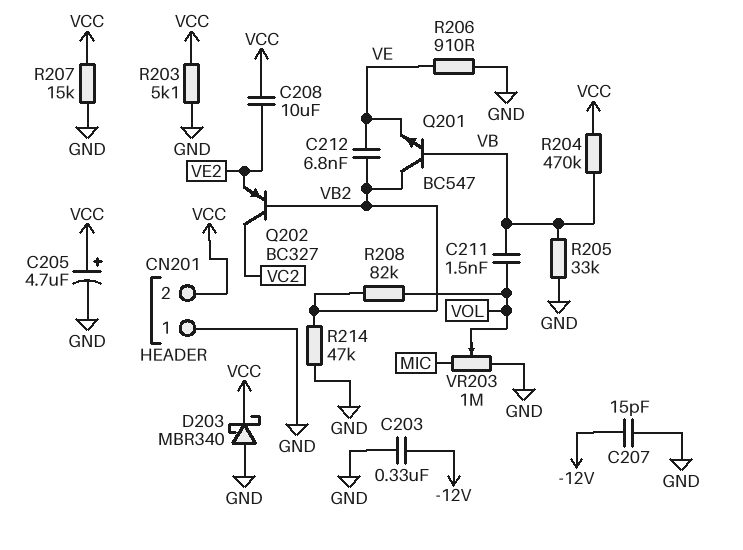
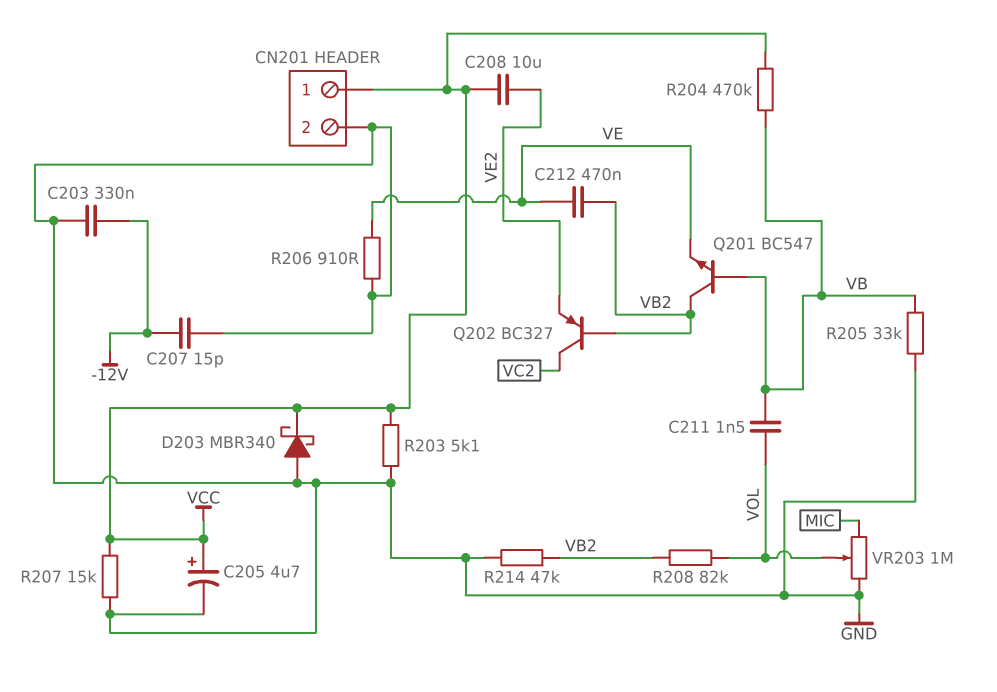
C212: 6.8nF (VB2, VE) -> 470nF (VB2, VE)
CN201 pin 1: GND -> VCC
CN201 pin 2: VCC -> GND

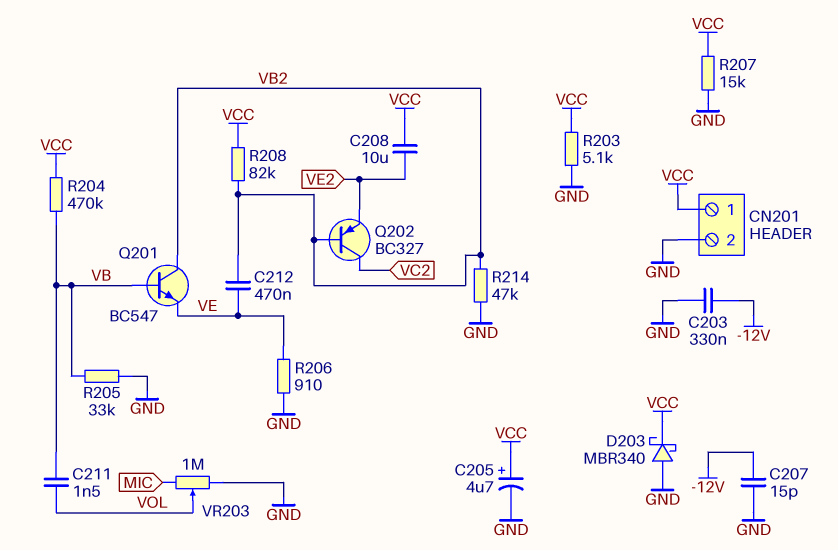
R208: 82k (VB2, VOL) -> 82k (VB2, VCC)

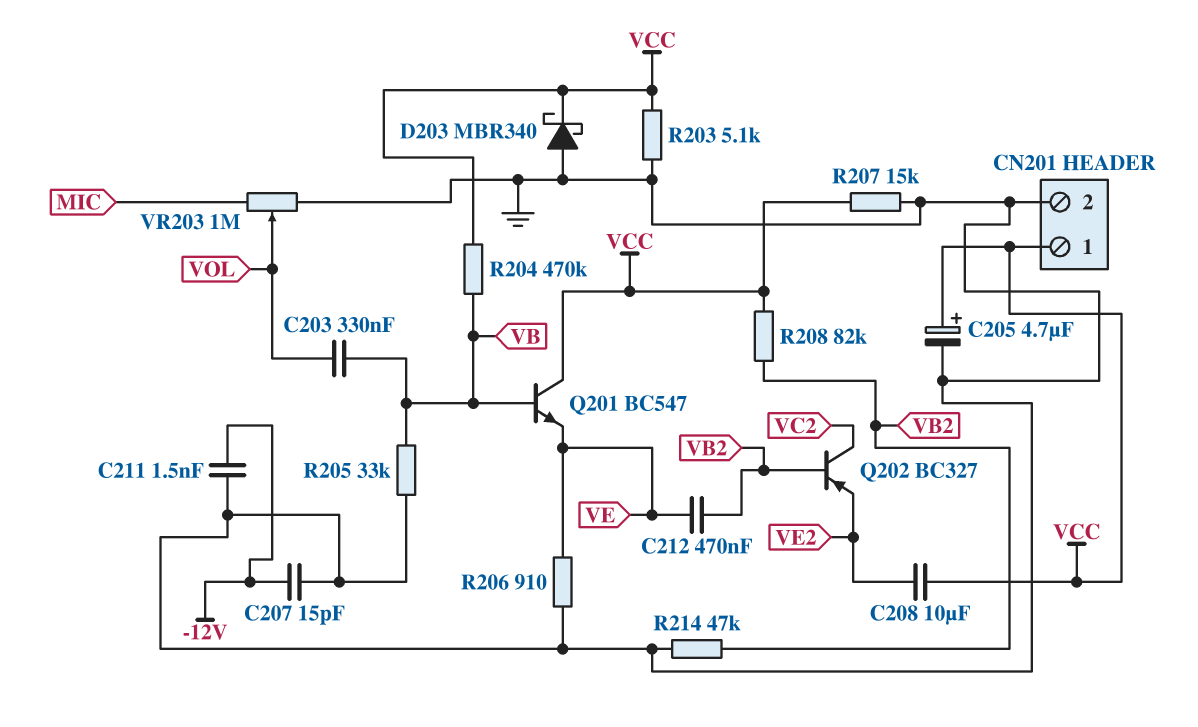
C203: 330nF (-12V, GND) -> 330nF (VB, VOL)
C211: 1.5nF (VB, VOL) -> 1.5nF (-12V, GND)
Q201: NPN BC547 (B VB, C VB2, E VE) -> NPN BC547 (B VB, C VCC, E VE)

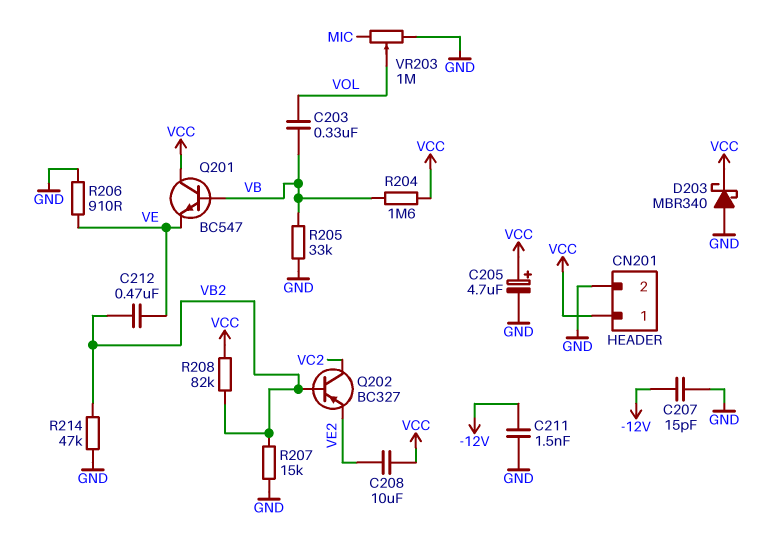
R203: 5.1k (GND, VCC) -> none
R204: 470k (VB, VCC) -> 1.6M (VB, VCC)
R207: 15k (GND, VCC) -> 15k (GND, VB2)

